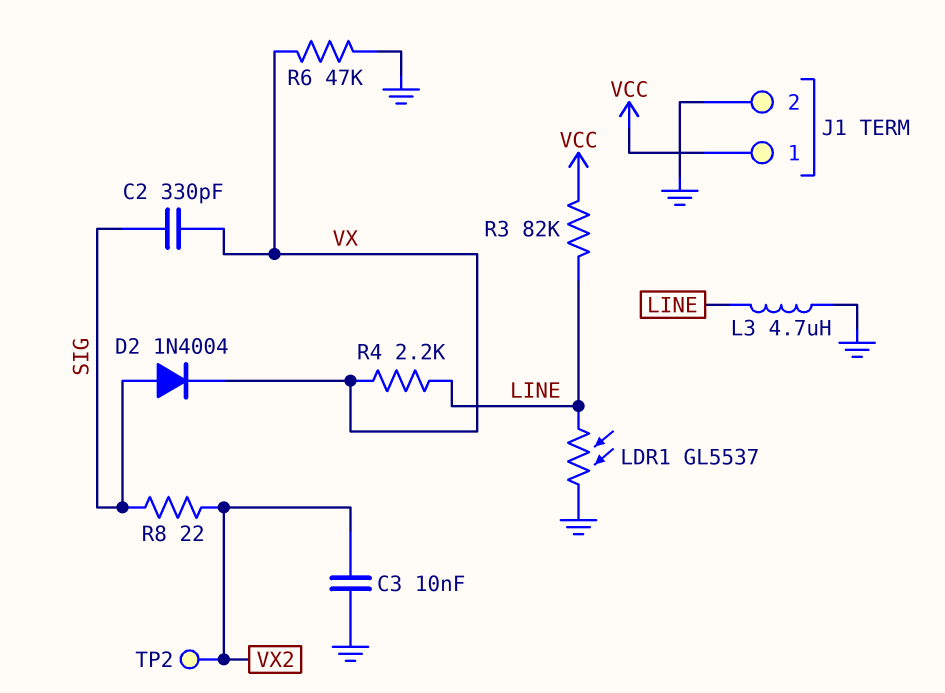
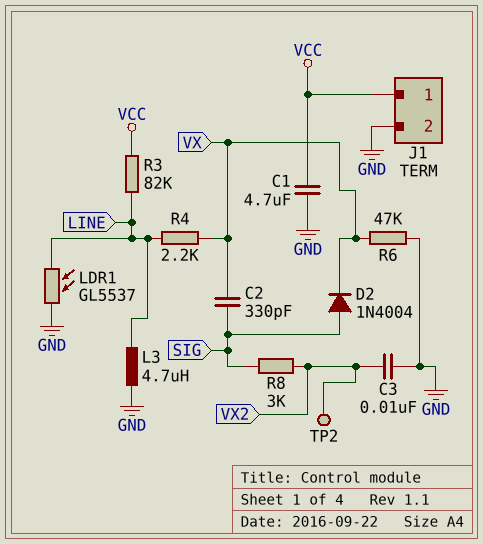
C1: none -> 4.7uF (GND, VCC)
R8: 22 (SIG, VX2) -> 3k (SIG, VX2)

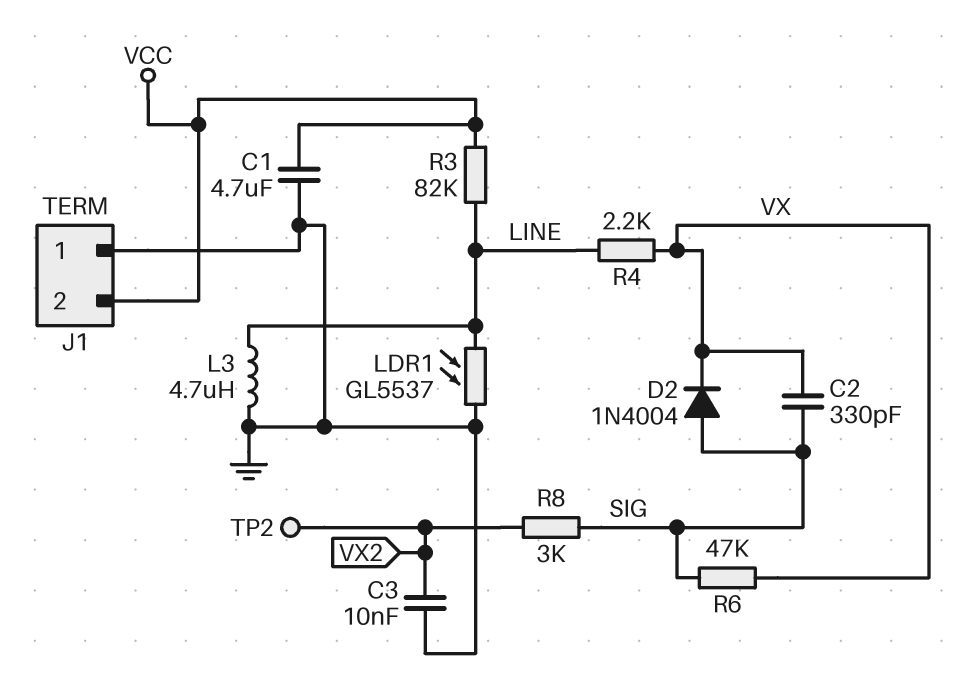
J1 pin 1: VCC -> GND
J1 pin 2: GND -> VCC
R6: 47k (GND, VX) -> 47k (SIG, VX)

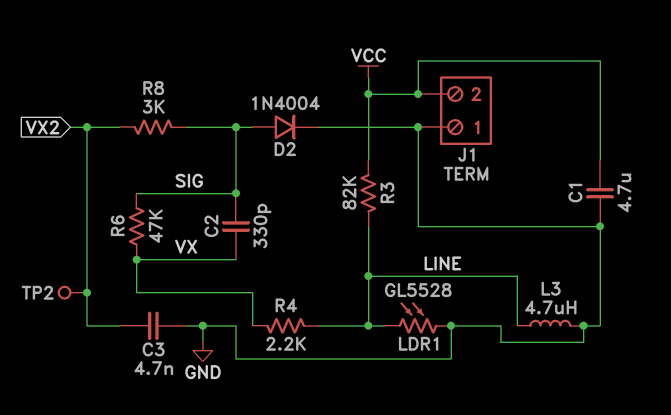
C3: 10nF (GND, VX2) -> 4.7nF (GND, VX2)
D2: diode 1N4004 (A SIG, K VX) -> diode 1N4004 (A SIG, K GND)
LDR1: GL5537 (GND, LINE) -> GL5528 (GND, LINE)

